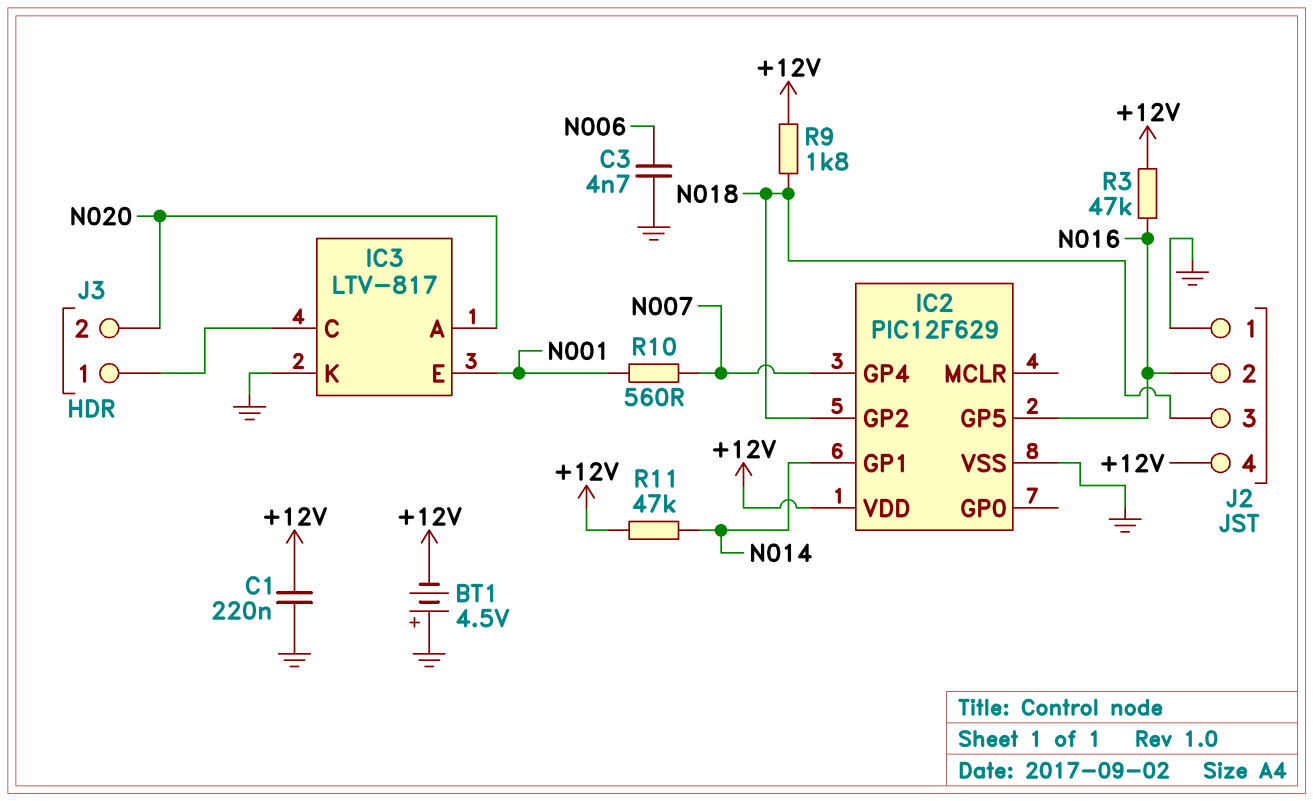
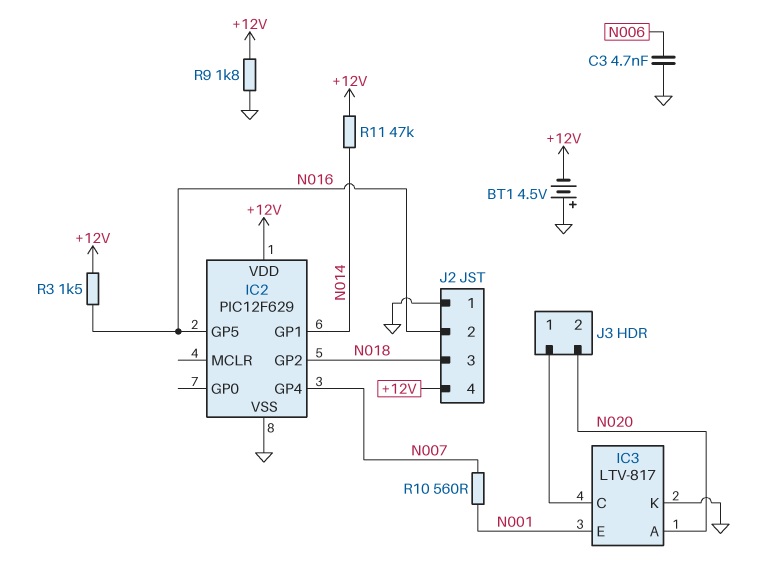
C1: 220nF (+12V, GND) -> none
R3: 47k (+12V, N016) -> 1.5k (+12V, N016)
R9: 1.8k (+12V, N018) -> 1.8k (+12V, GND)

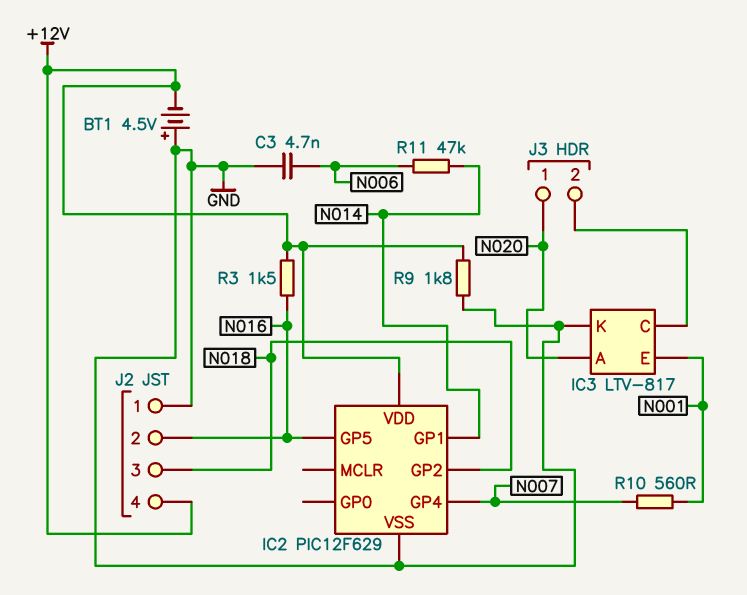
J3 pin 1: IC3/C -> N020
J3 pin 2: N020 -> IC3/C
R11: 47k (+12V, N014) -> 47k (N006, N014)

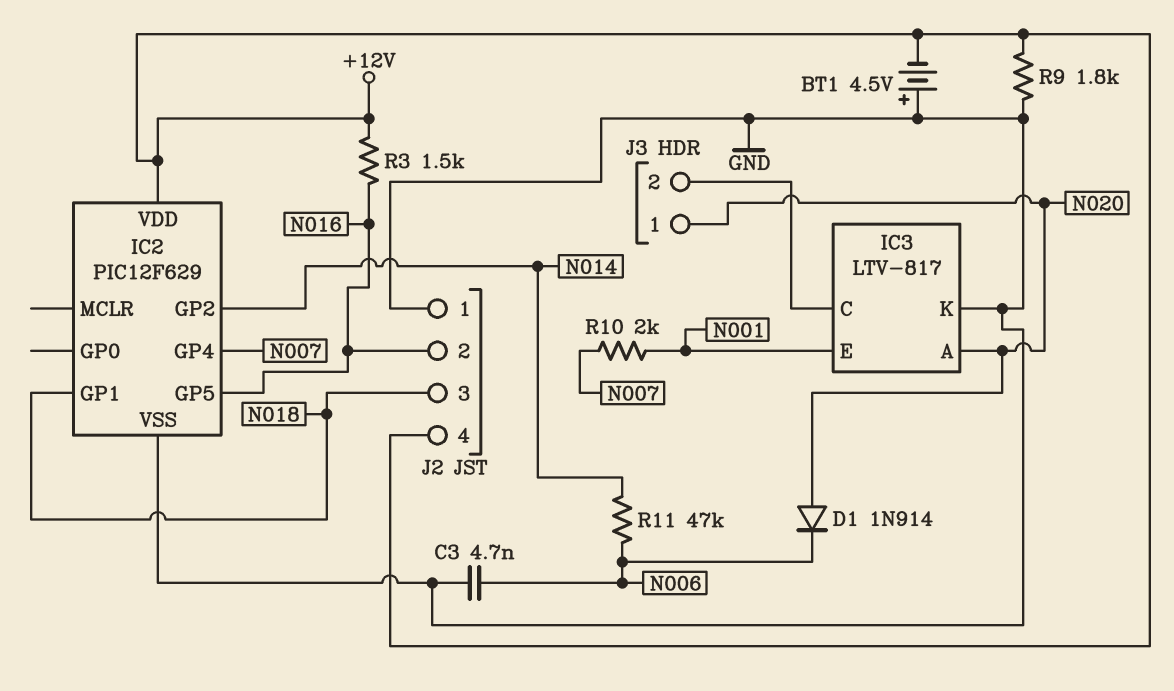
D1: none -> diode 1N914 (A N020, K N006)
IC2 pin GP1: N014 -> N018
IC2 pin GP2: N018 -> N014
R10: 560 (N001, N007) -> 2k (N001, N007)

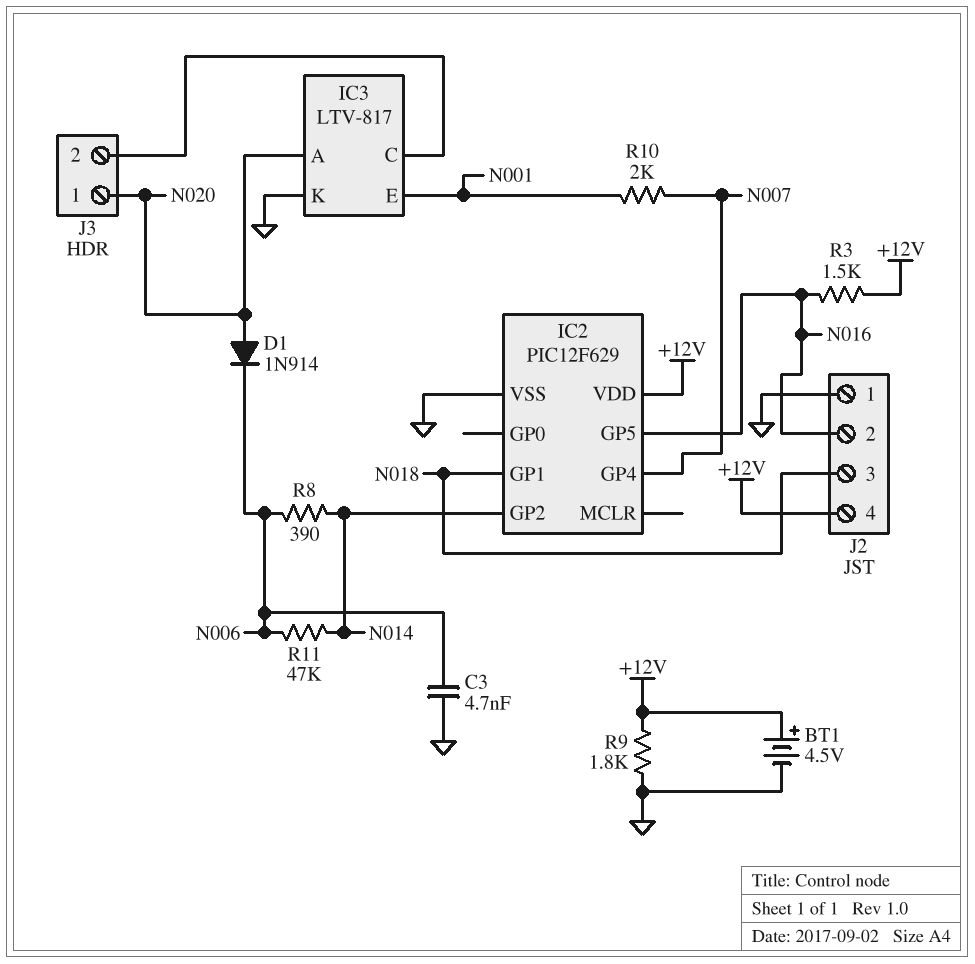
BT1: 4.5V (plus GND, minus +12V) -> 4.5V (plus +12V, minus GND)
R8: none -> 390 (N006, N014)

